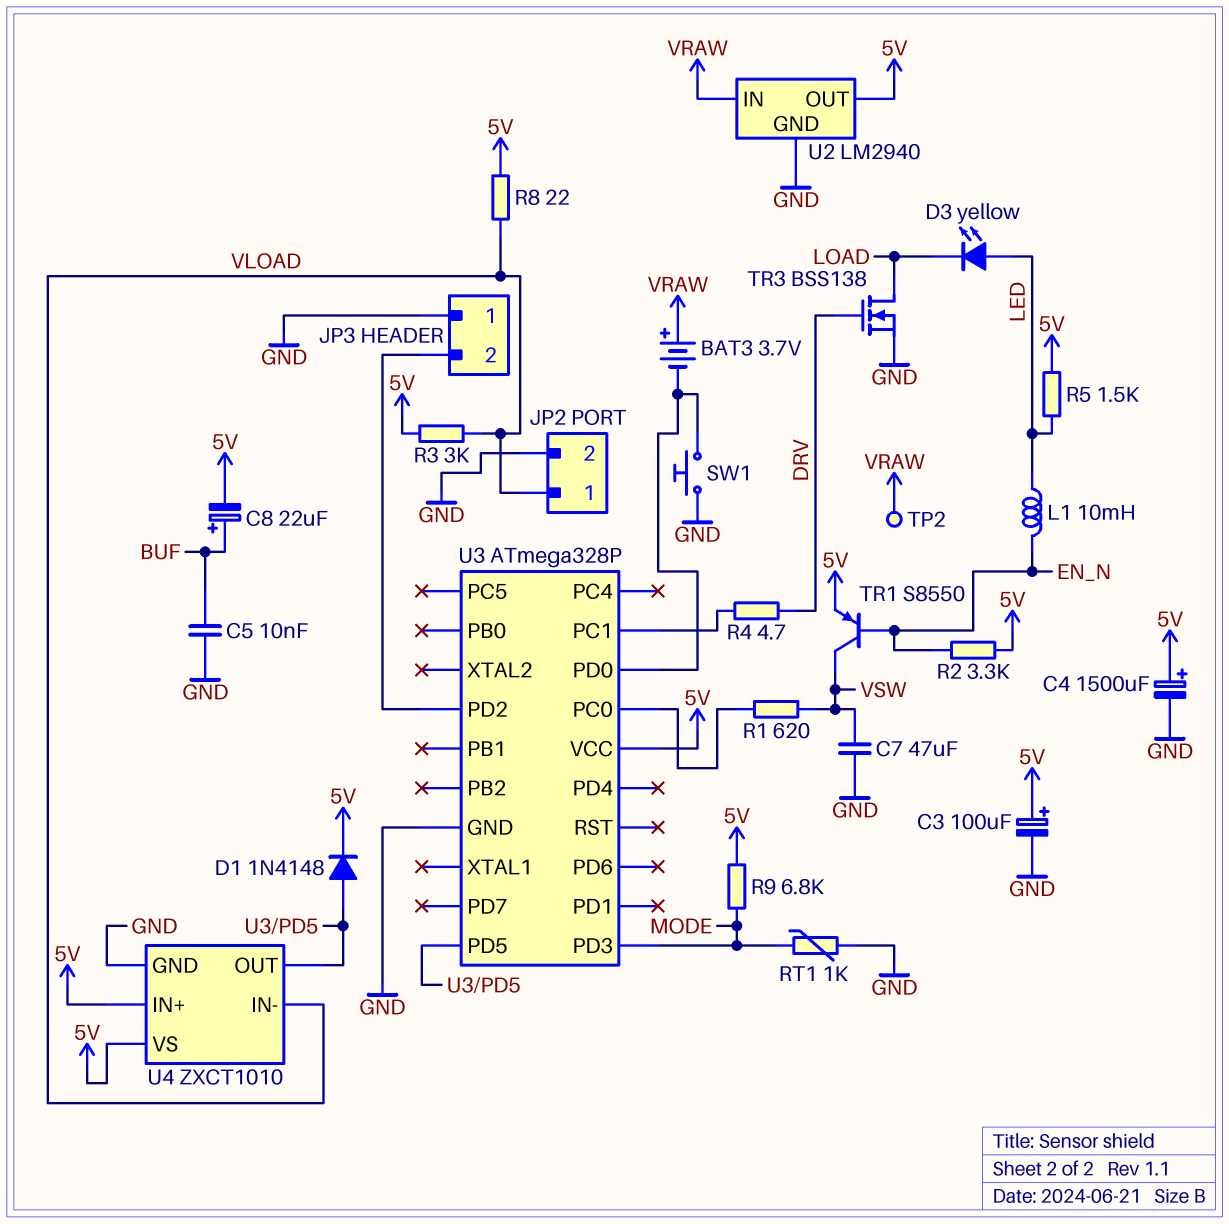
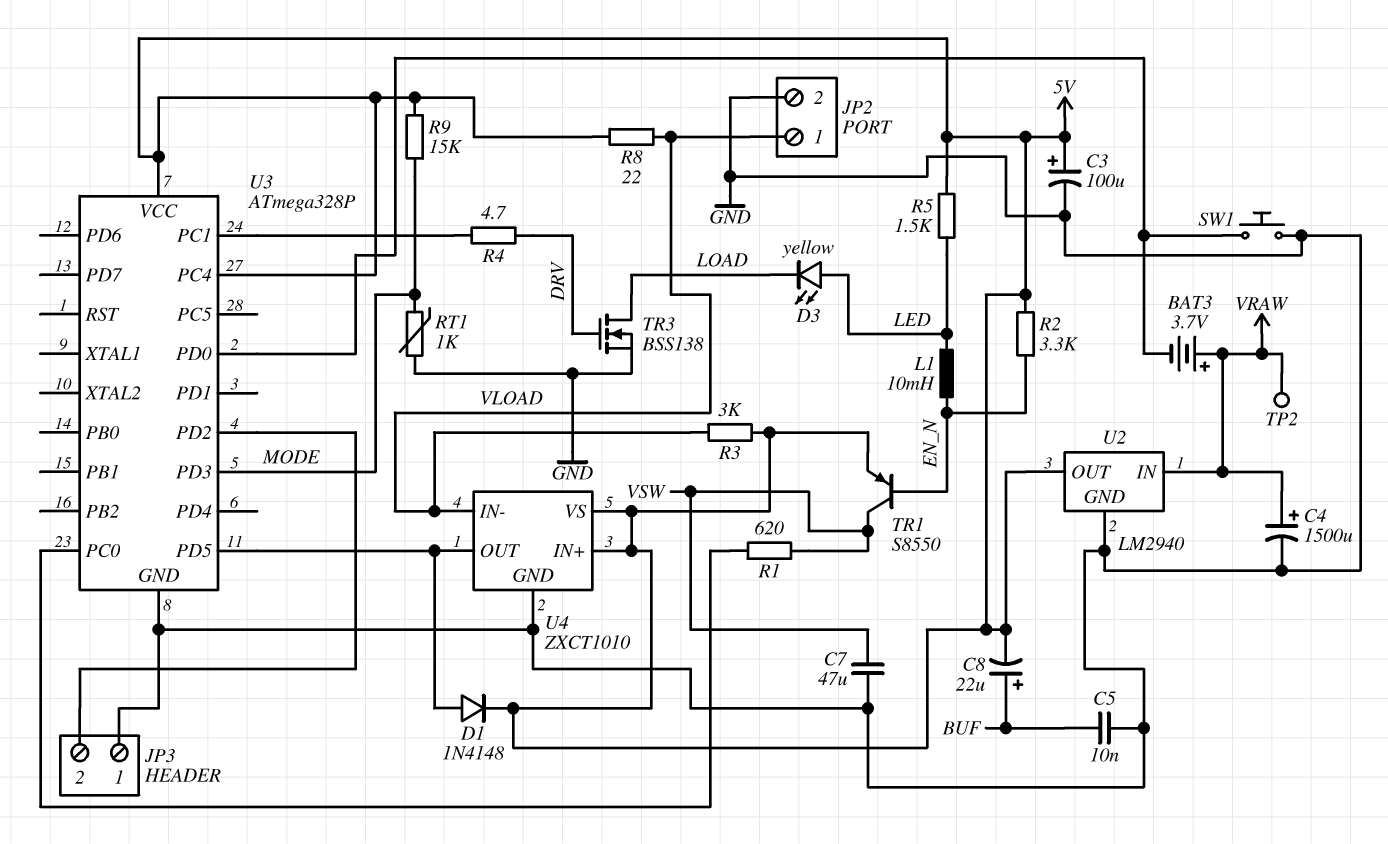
C4: 1500uF (plus 5V, minus GND) -> 1500uF (plus VRAW, minus GND)
R9: 6.8k (5V, MODE) -> 15k (5V, MODE)
U3 pin PC4: none -> 5V

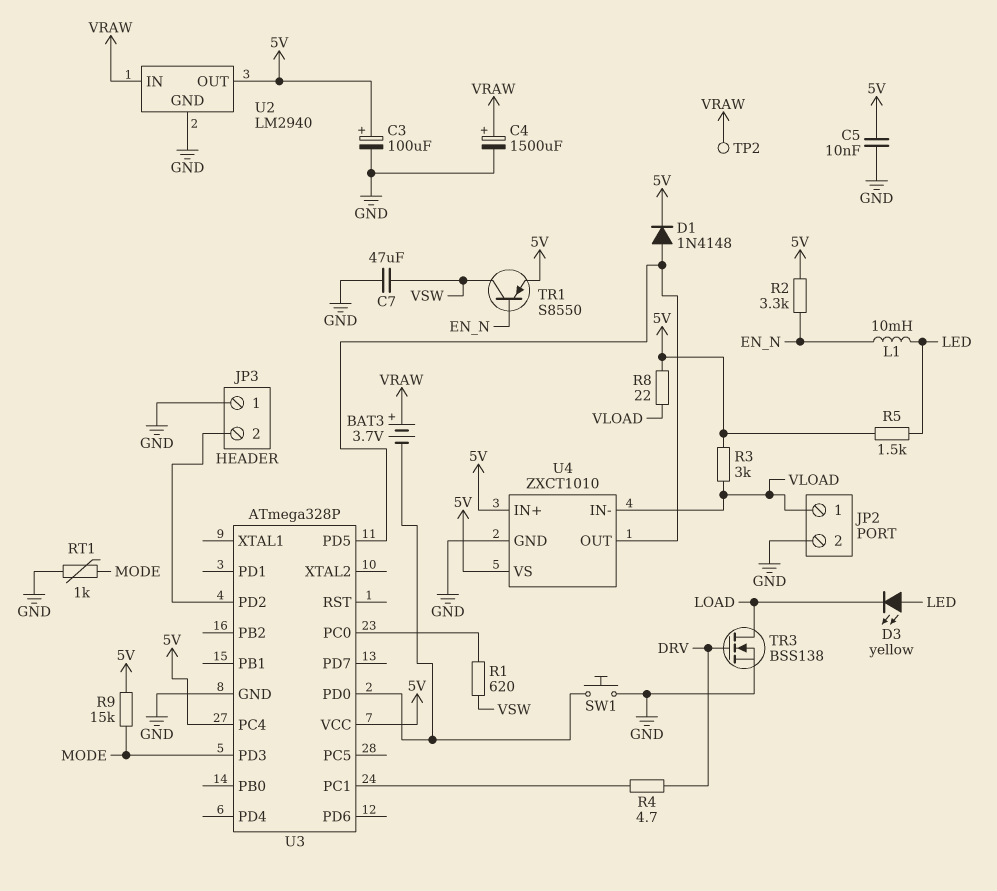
C5: 10nF (BUF, GND) -> 10nF (5V, GND)
C8: 22uF (plus BUF, minus 5V) -> none

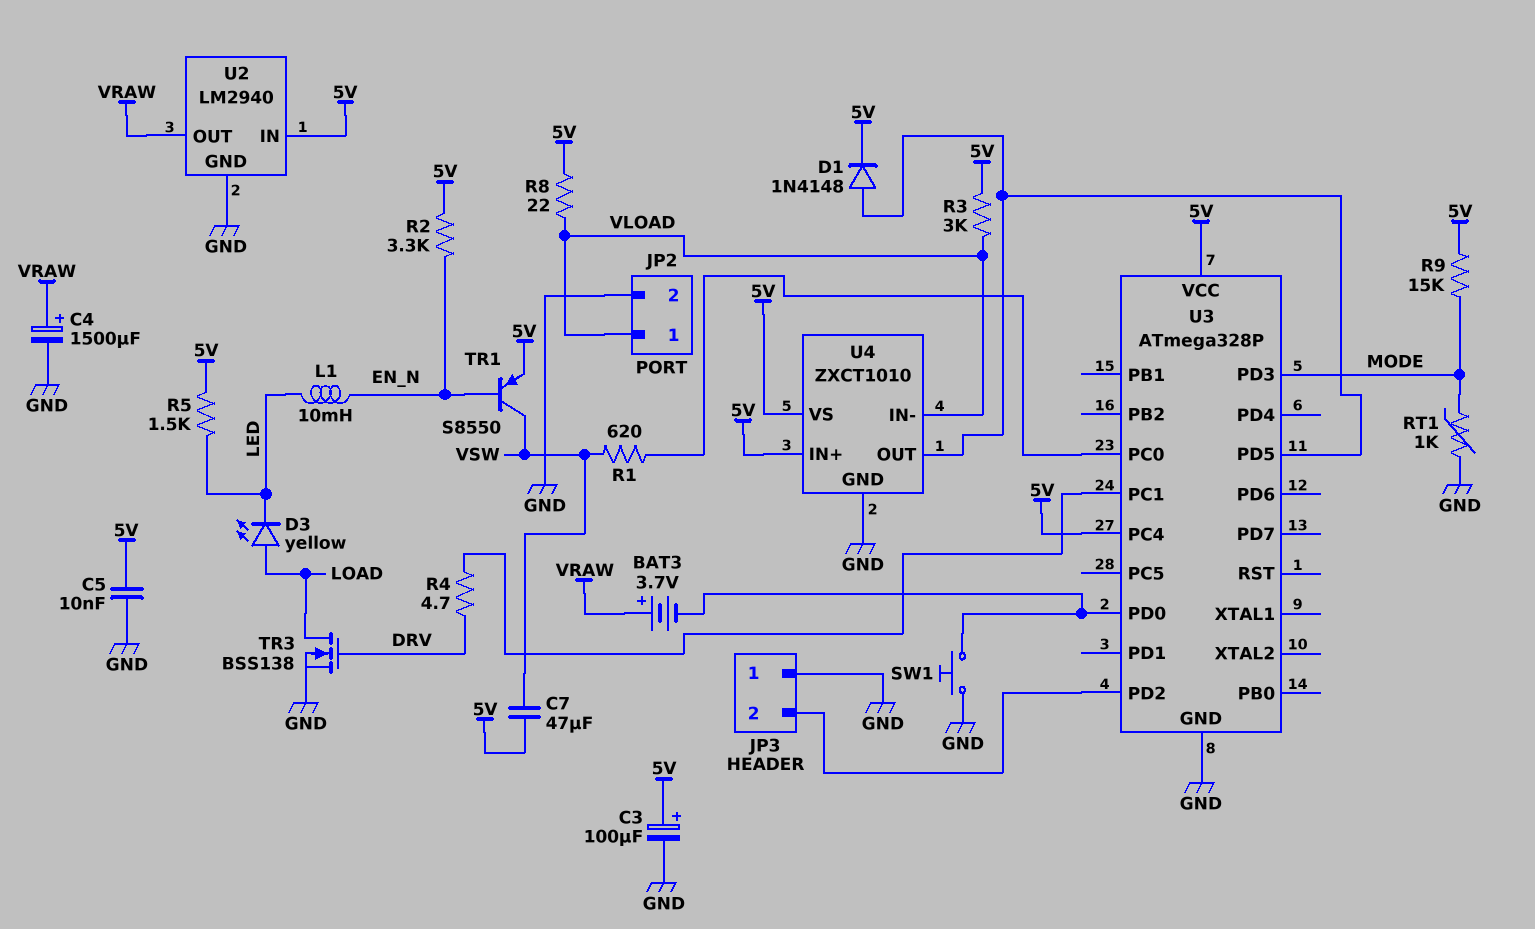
C7: 47uF (GND, VSW) -> 47uF (5V, VSW)
D3: LED yellow (A LED, K LOAD) -> LED yellow (A LOAD, K LED)
TP2: test point (VRAW) -> none
U2 pin IN: VRAW -> 5V
U2 pin OUT: 5V -> VRAW

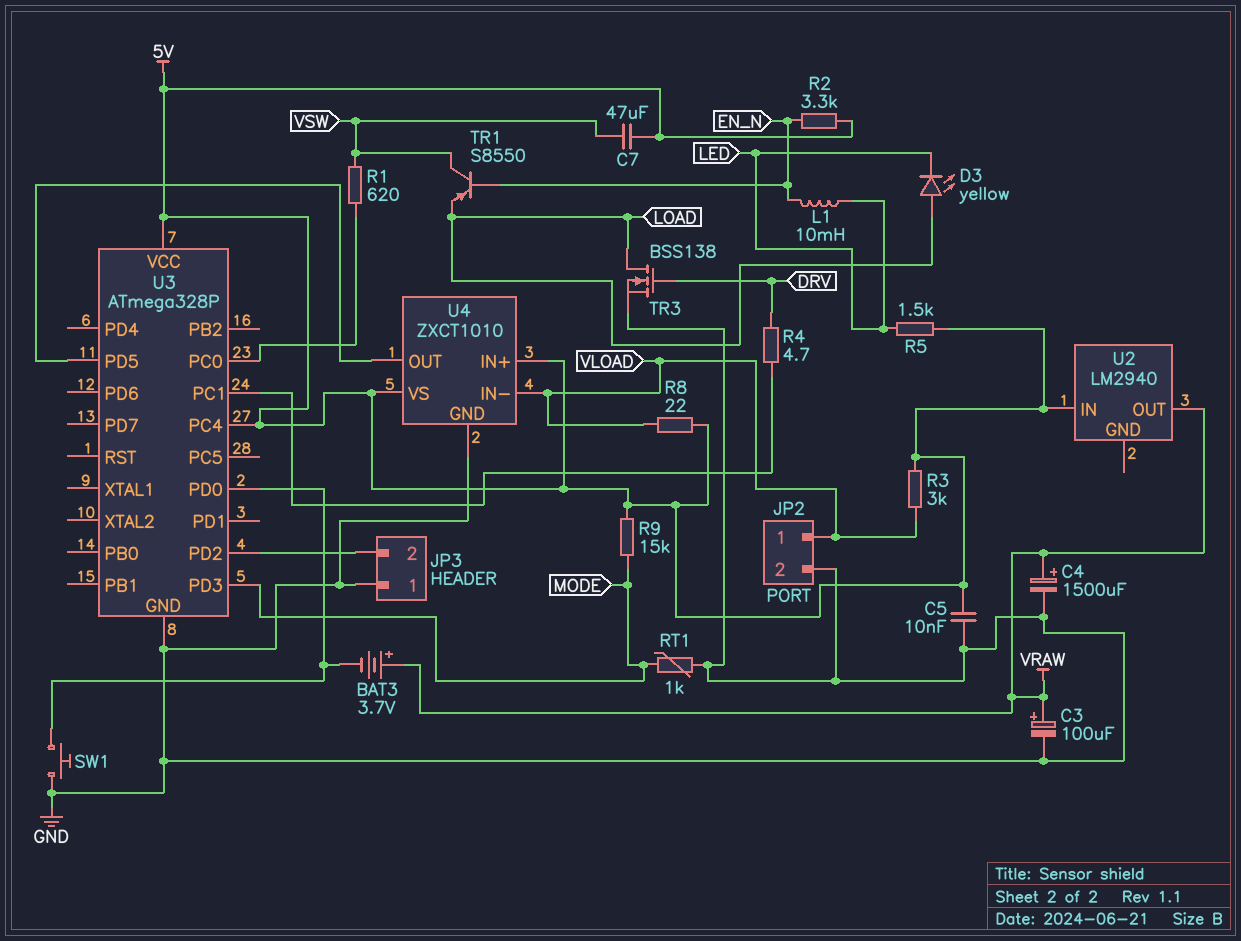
C3: 100uF (plus 5V, minus GND) -> 100uF (plus VRAW, minus GND)
D1: diode 1N4148 (A U3/PD5, K 5V) -> none
TR1: PNP S8550 (B EN_N, C VSW, E 5V) -> PNP S8550 (B EN_N, C VSW, E LOAD)
U2 pin GND: GND -> none

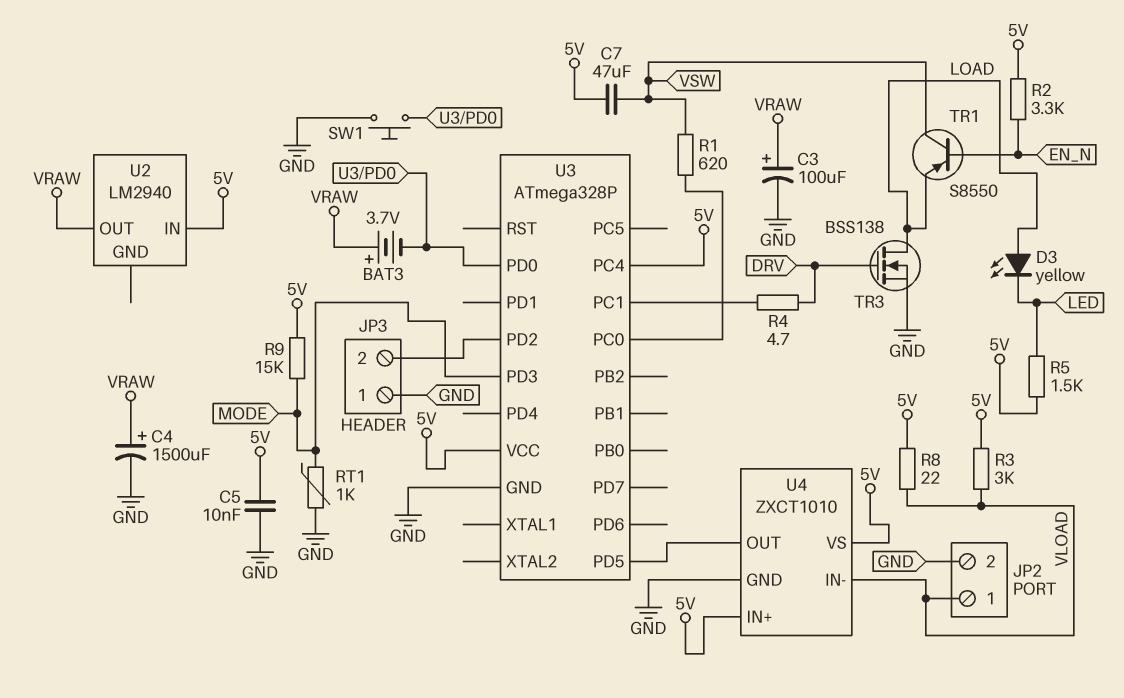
L1: 10mH (EN_N, LED) -> none

